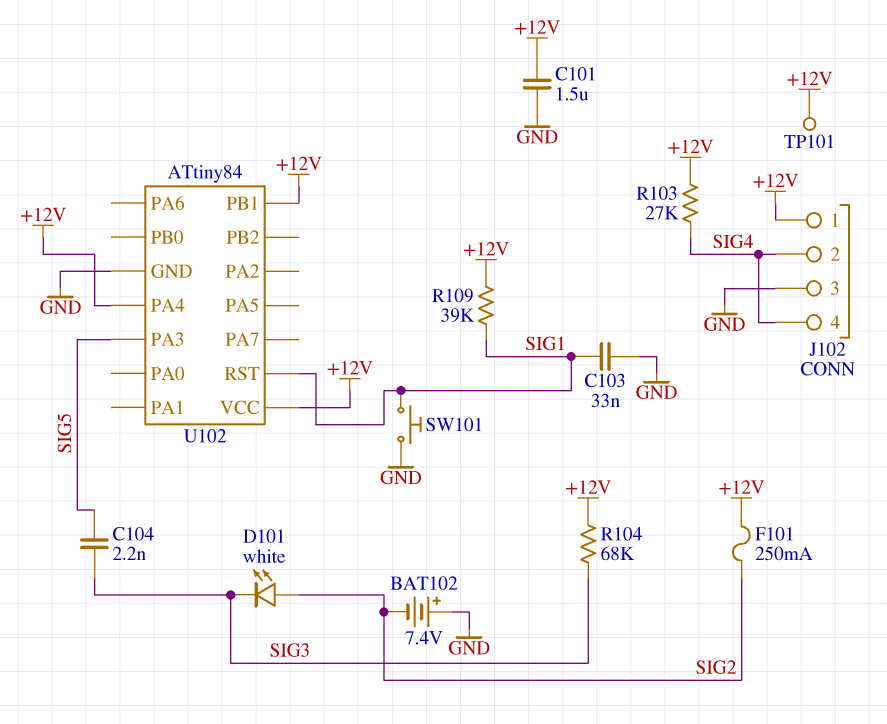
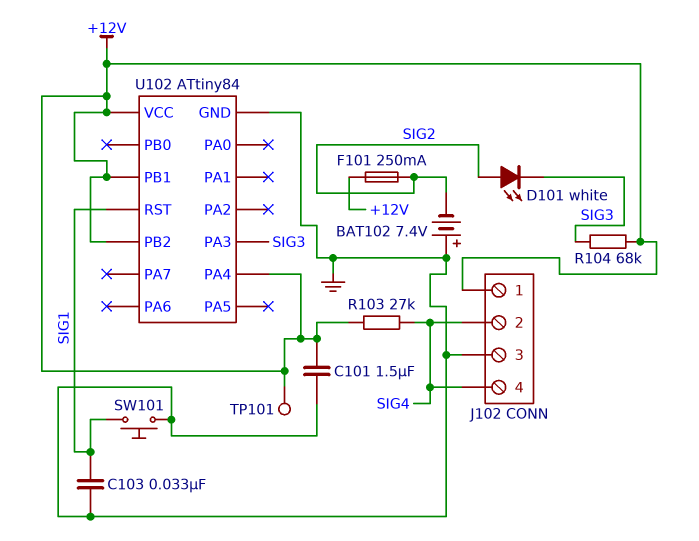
C104: 2.2nF (SIG3, SIG5) -> none
R109: 39k (+12V, SIG1) -> none
U102 pin PA3: SIG5 -> SIG3
U102 pin PB2: none -> +12V

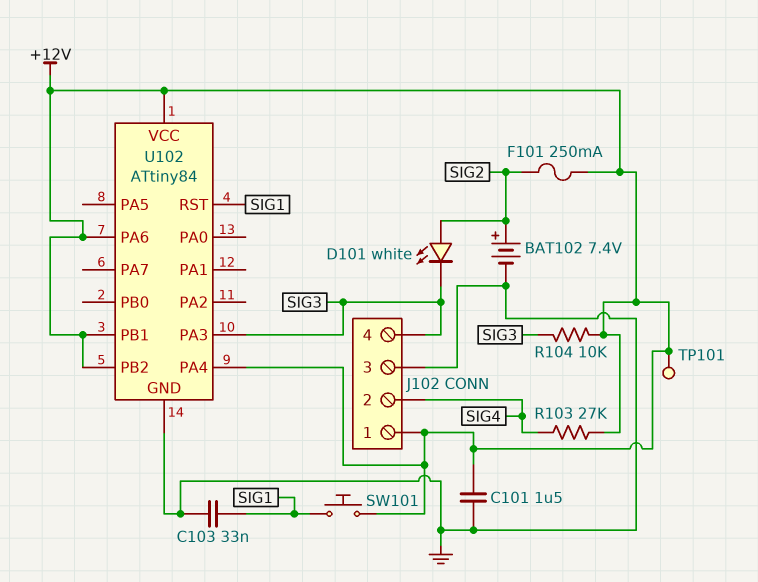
BAT102: 7.4V (plus GND, minus SIG2) -> 7.4V (plus SIG2, minus GND)
J102 pin 4: SIG4 -> SIG3
R104: 68k (+12V, SIG3) -> 10k (+12V, SIG3)
SW101: button (GND, SIG1) -> button (+12V, SIG1)
U102 pin PA6: none -> +12V

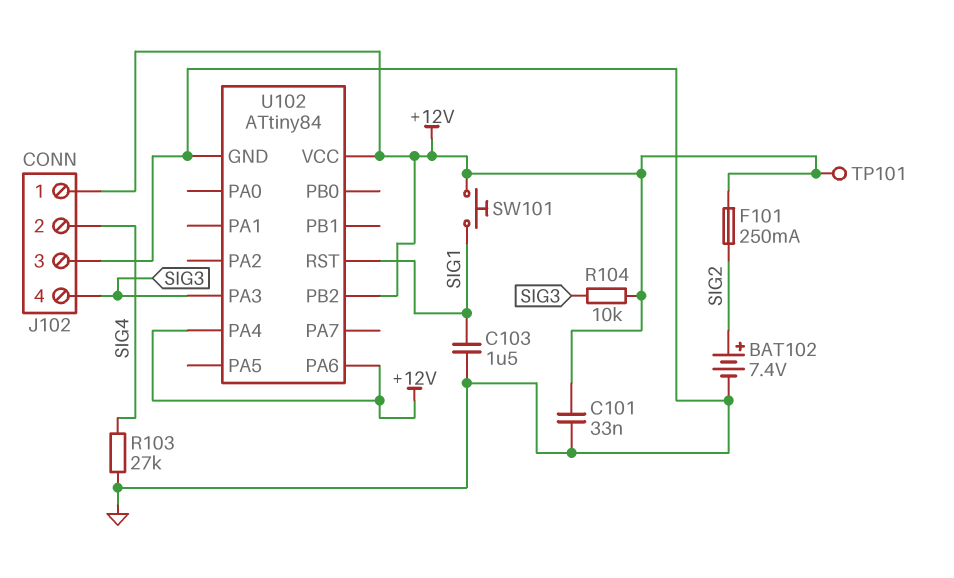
C101: 1.5uF (+12V, GND) -> 33nF (+12V, GND)
C103: 33nF (GND, SIG1) -> 1.5uF (GND, SIG1)
D101: LED white (A SIG2, K SIG3) -> none
R103: 27k (+12V, SIG4) -> 27k (GND, SIG4)
U102 pin PB1: +12V -> none

